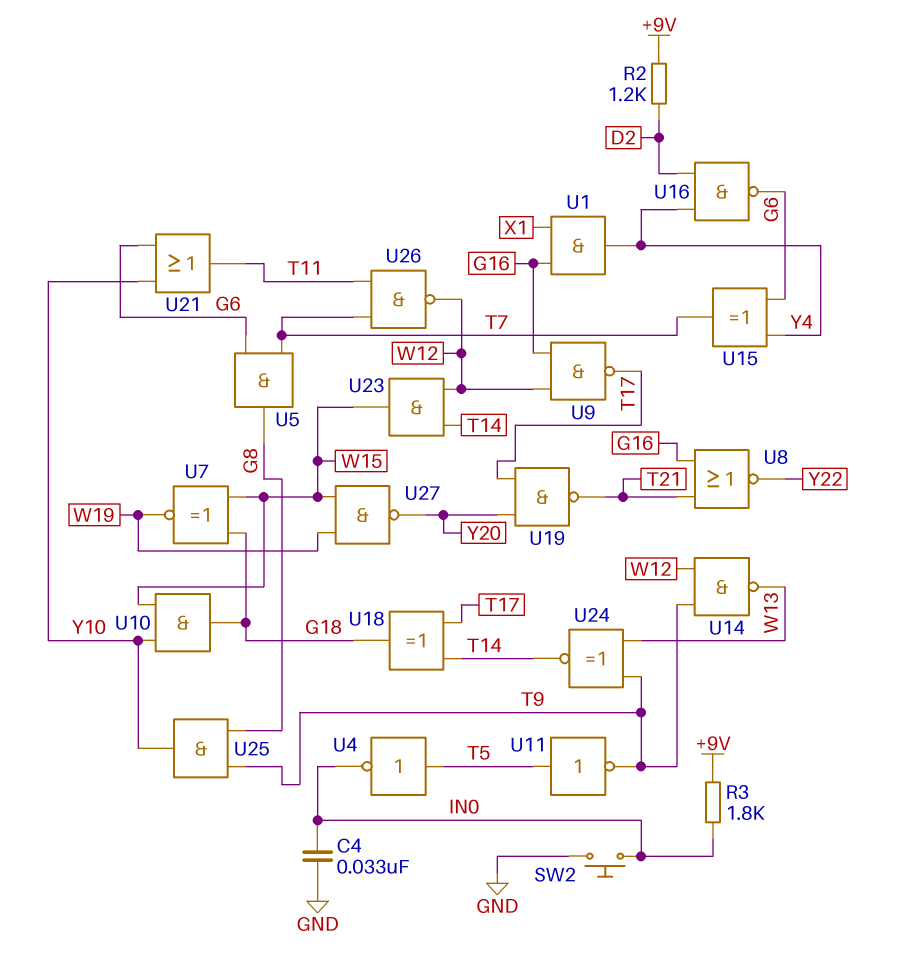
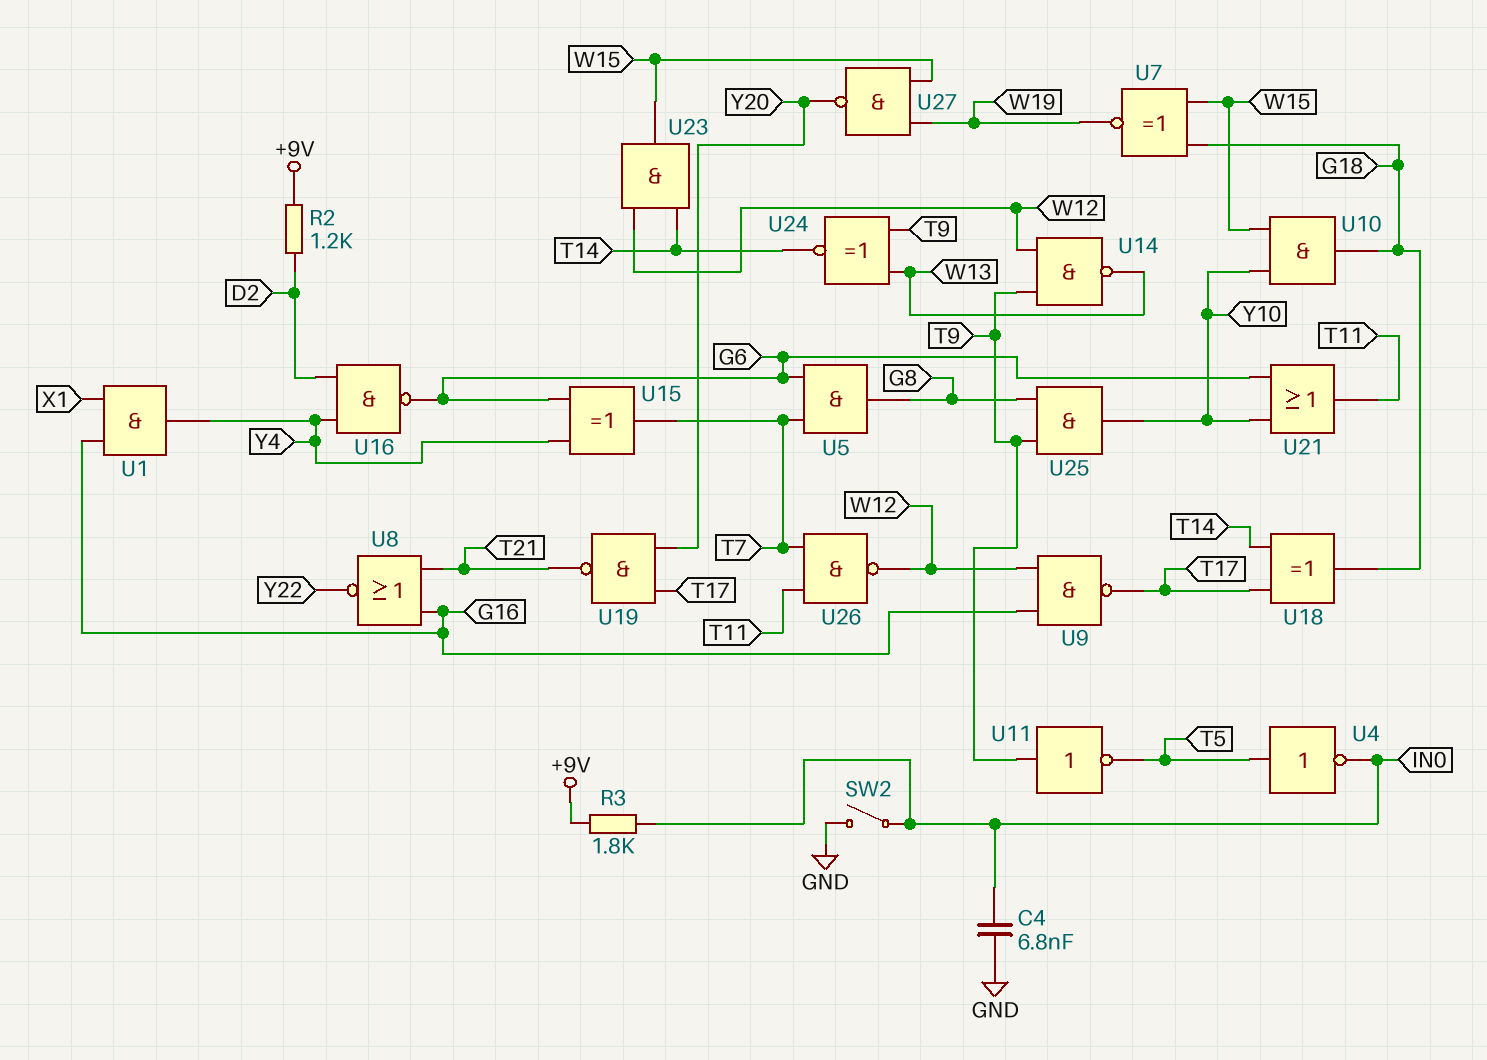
C4: 33nF (GND, IN0) -> 6.8nF (GND, IN0)
SW2: button (GND, IN0) -> switch (GND, IN0)
U11: NOT (in T5, out T9) -> NOT (in T9, out T5)

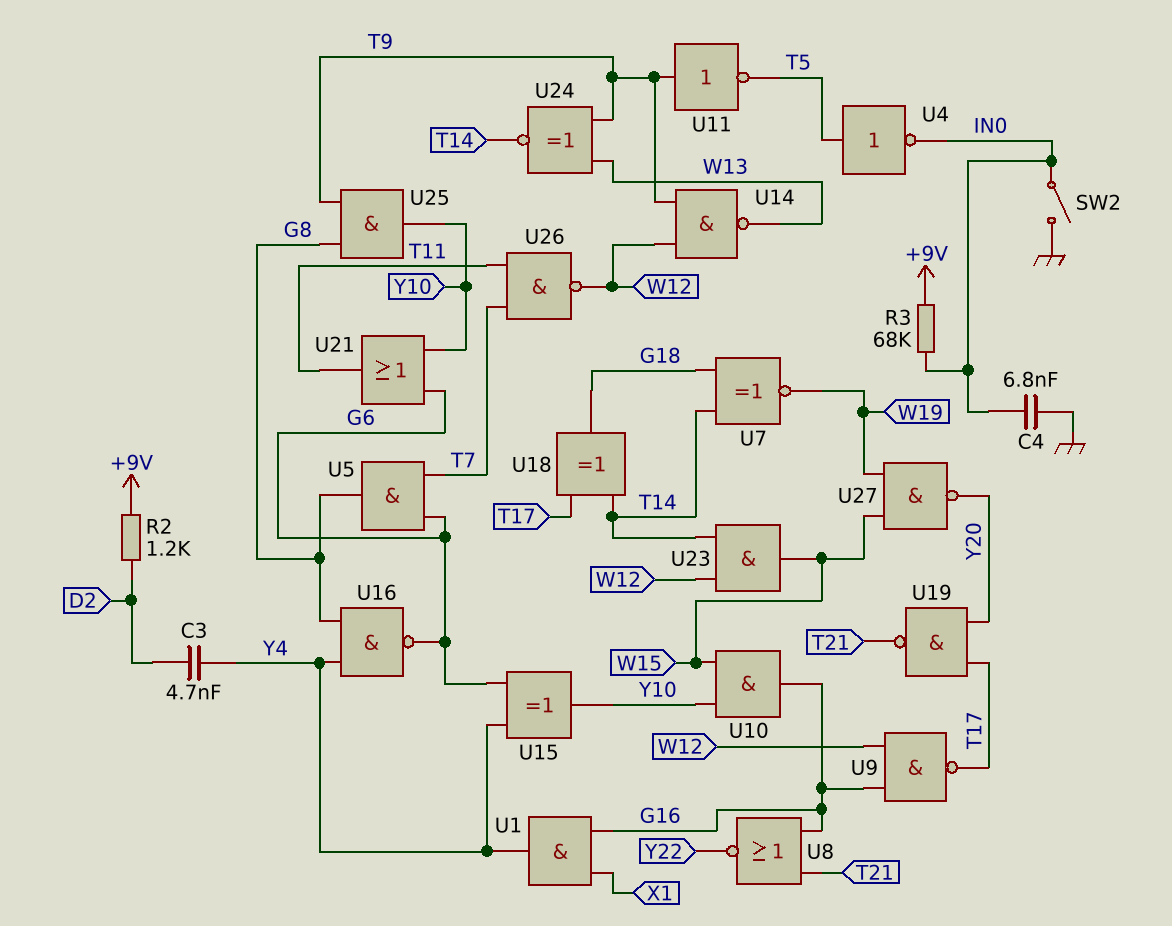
C3: none -> 4.7nF (D2, Y4)
R3: 1.8k (+9V, IN0) -> 68k (+9V, IN0)
U7: XNOR (in G18, in W15, out W19) -> XNOR (in G18, in T14, out W19)
U10: AND (in W15, in Y10, out G18) -> AND (in W15, in Y10, out G16)
U15: XOR (in G6, in Y4, out T7) -> XOR (in G6, in Y4, out Y10)
U16: NAND (in D2, in Y4, out G6) -> NAND (in G8, in Y4, out G6)

